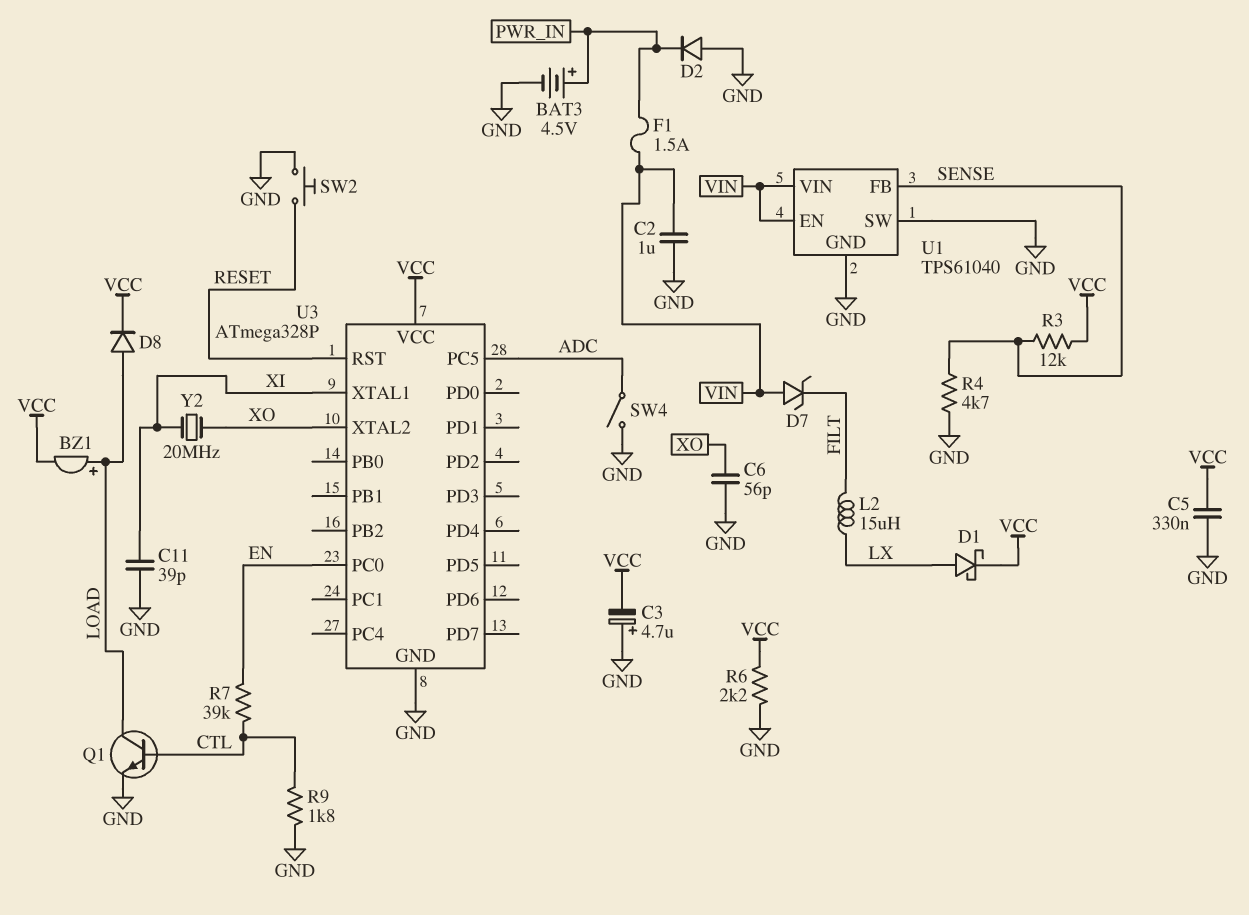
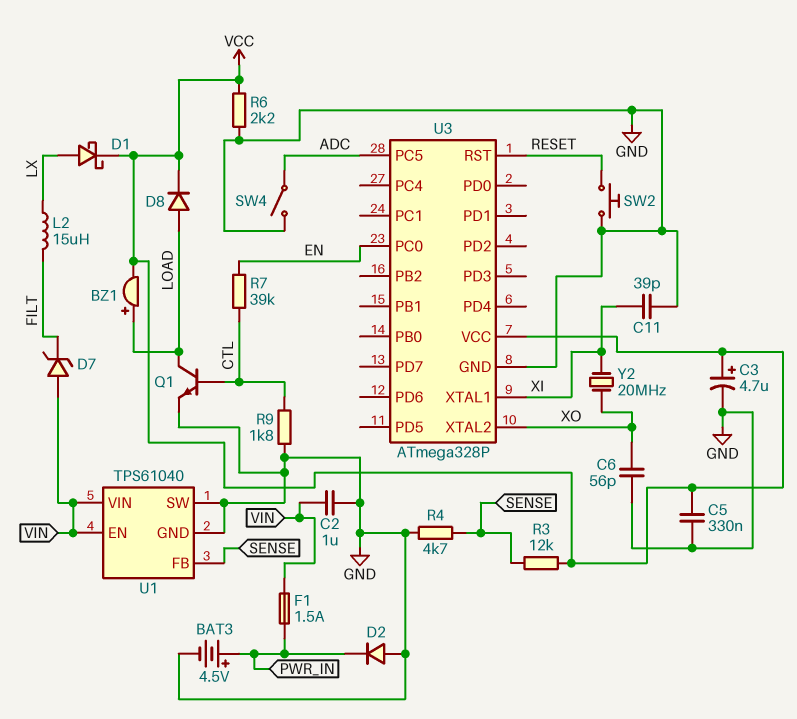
C3: 4.7uF (plus GND, minus VCC) -> 4.7uF (plus VCC, minus GND)

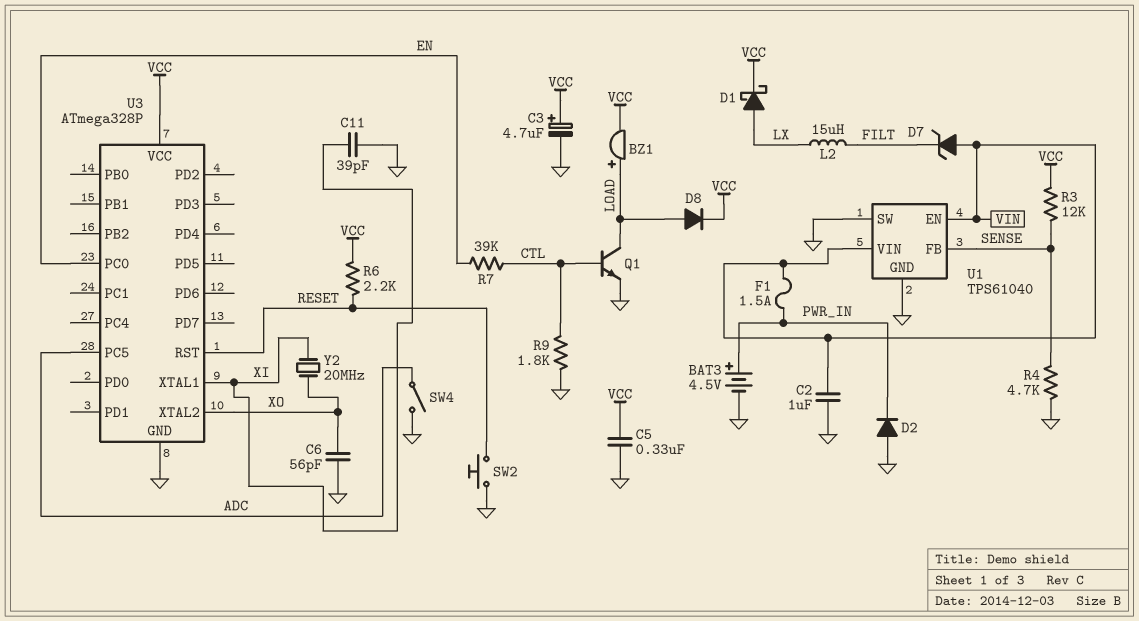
R6: 2.2k (GND, VCC) -> 2.2k (RESET, VCC)

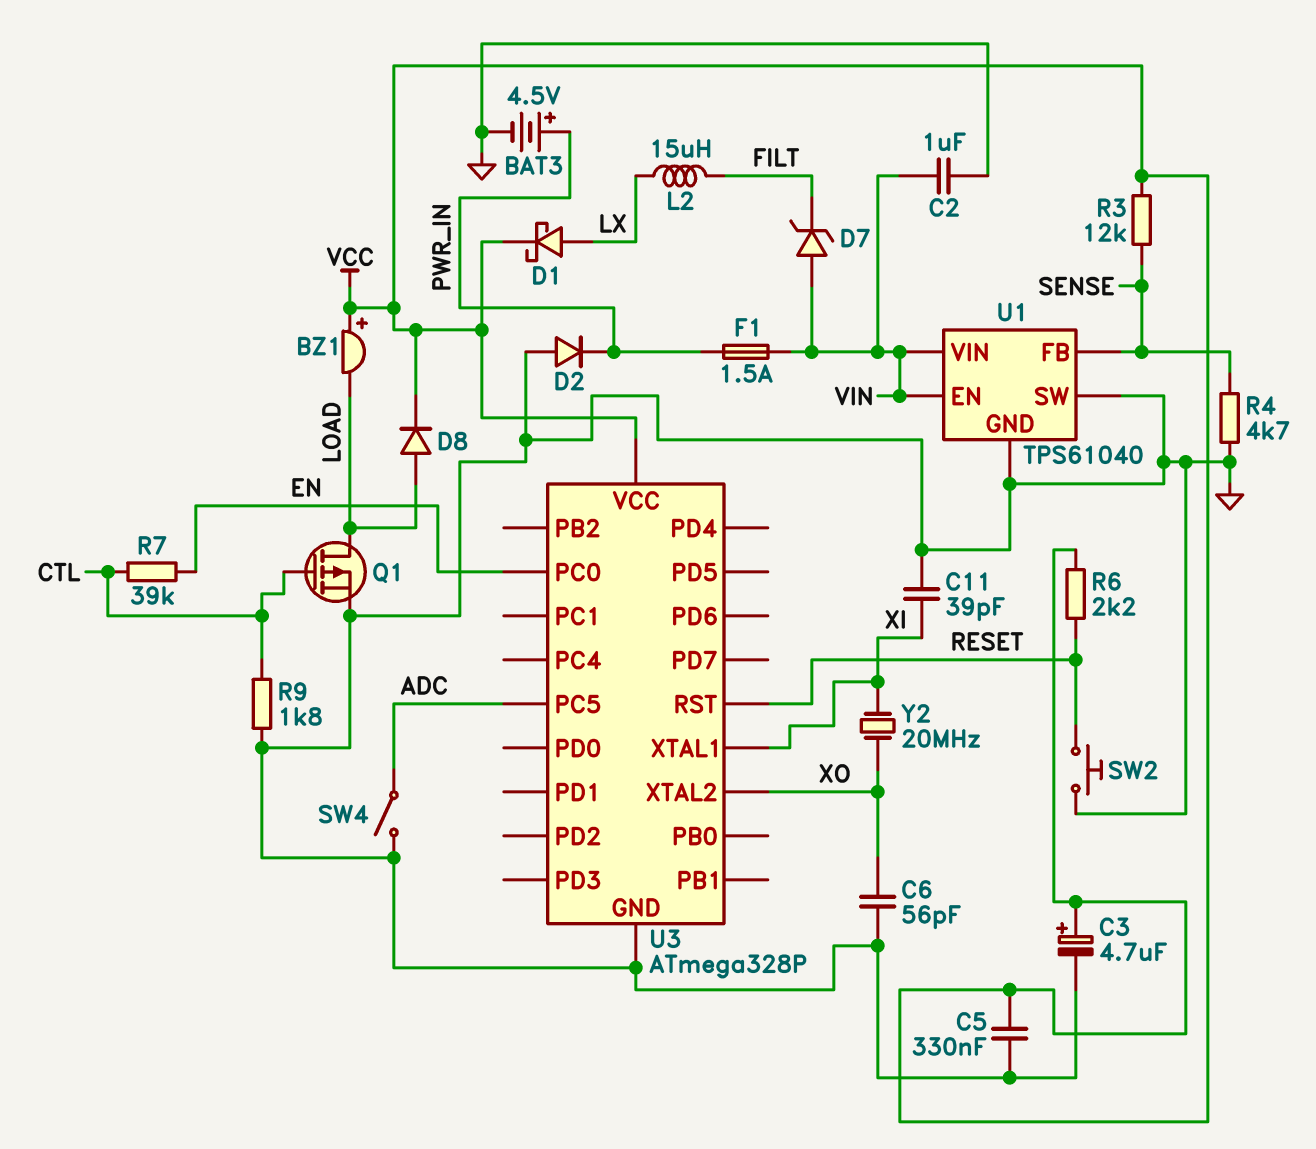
BZ1: buzzer (plus LOAD, minus VCC) -> buzzer (plus VCC, minus LOAD)
Q1: NPN (B CTL, C LOAD, E GND) -> PMOS (G CTL, D LOAD, S GND)

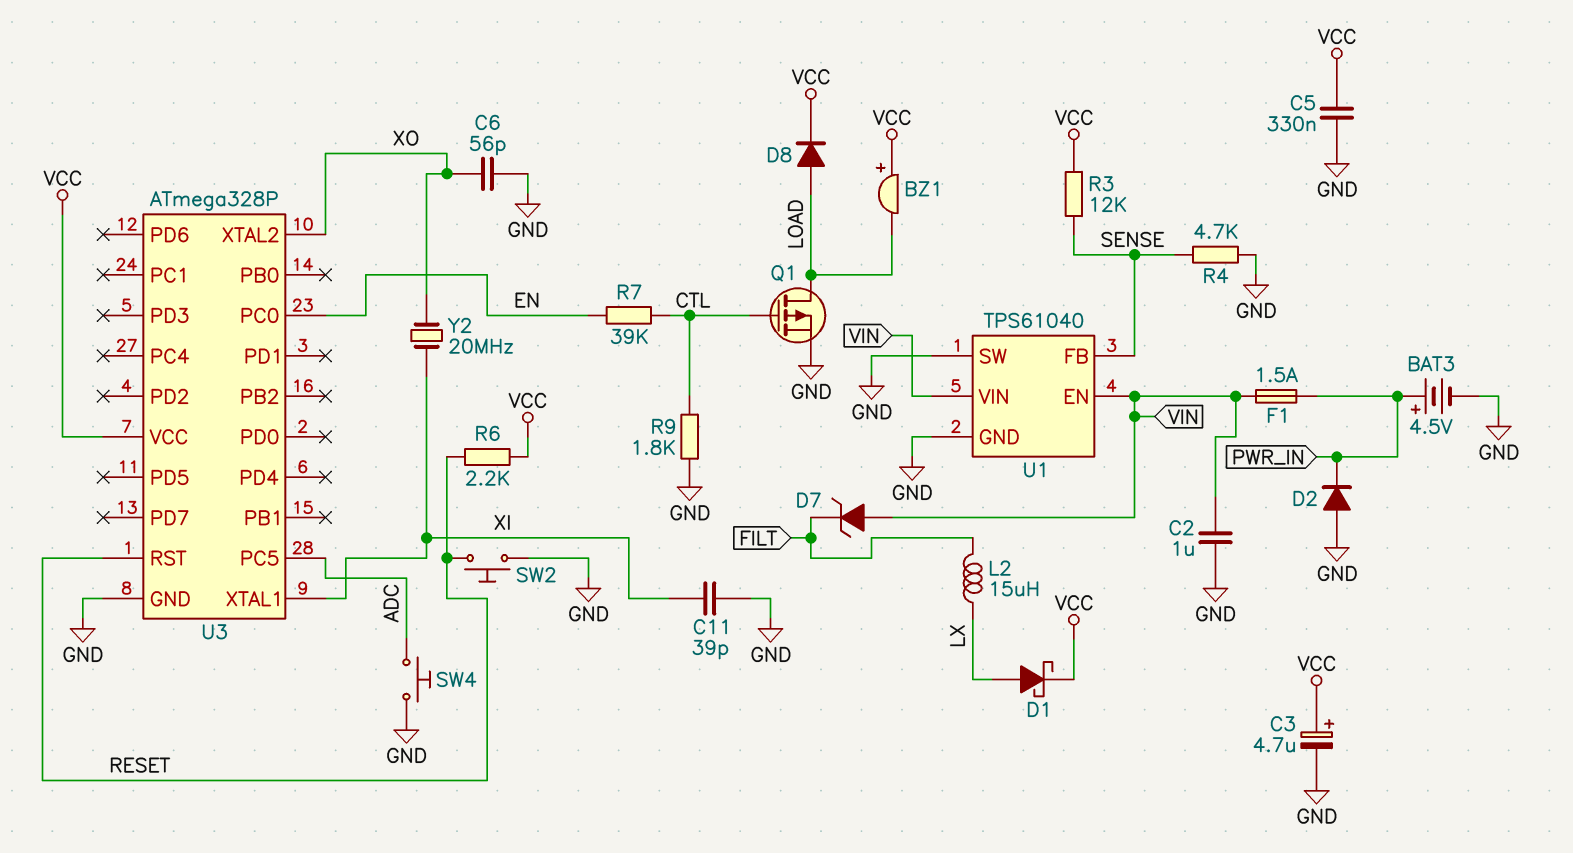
SW4: switch (ADC, GND) -> button (ADC, GND)

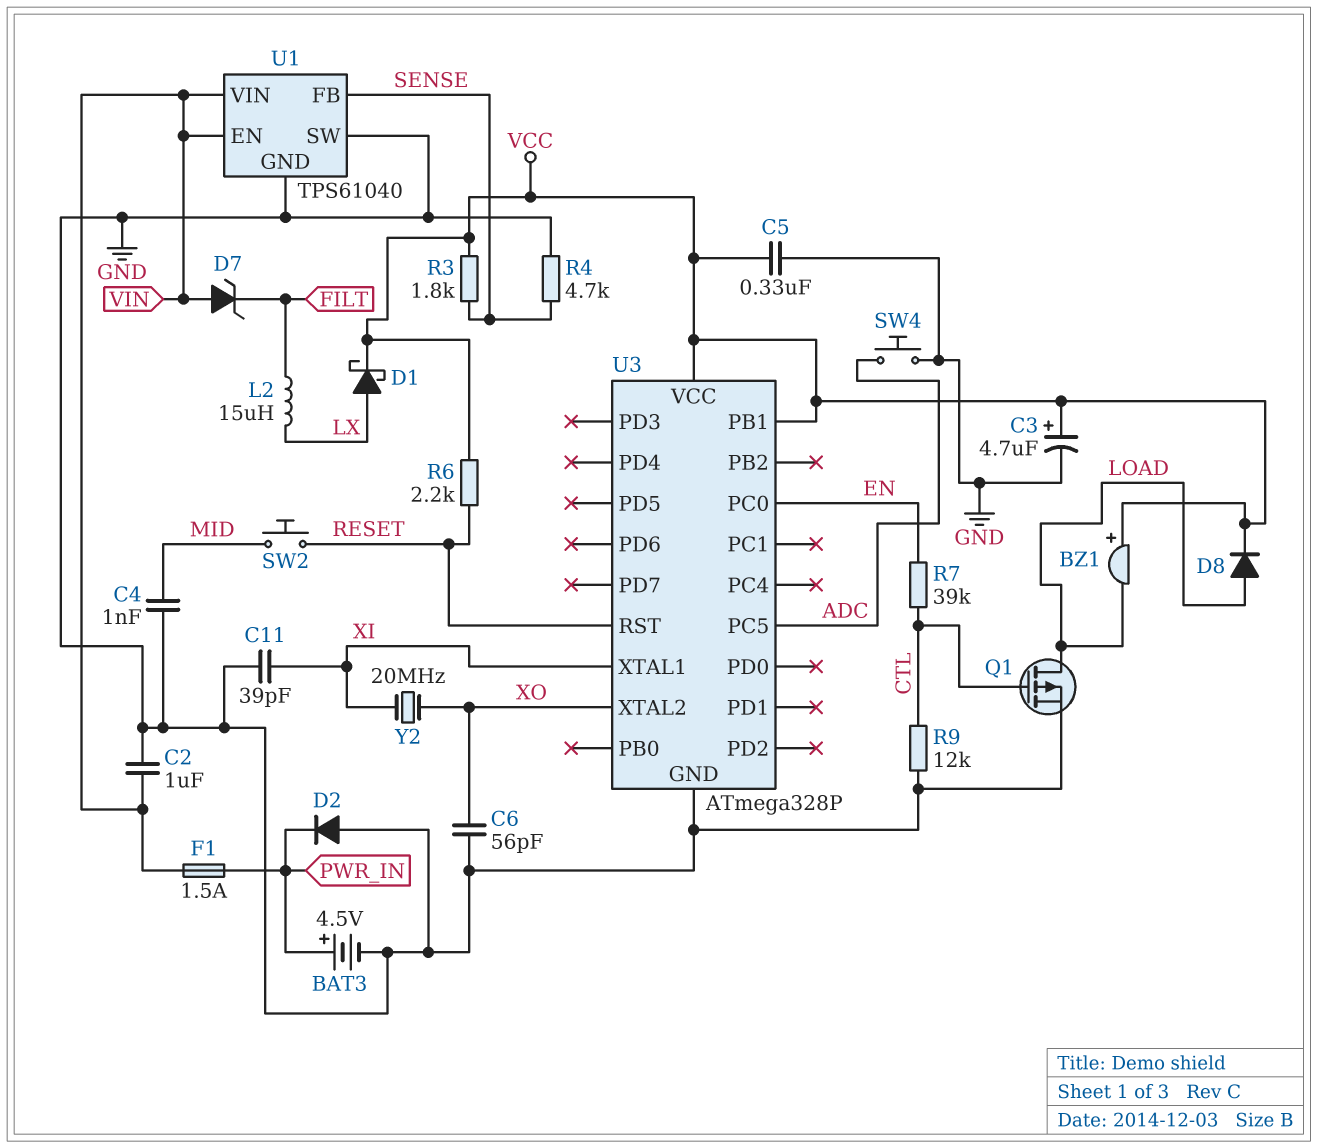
C4: none -> 1nF (GND, MID)
R3: 12k (SENSE, VCC) -> 1.8k (SENSE, VCC)
R9: 1.8k (CTL, GND) -> 12k (CTL, GND)
SW2: button (GND, RESET) -> button (MID, RESET)
U3 pin PB1: none -> VCC

